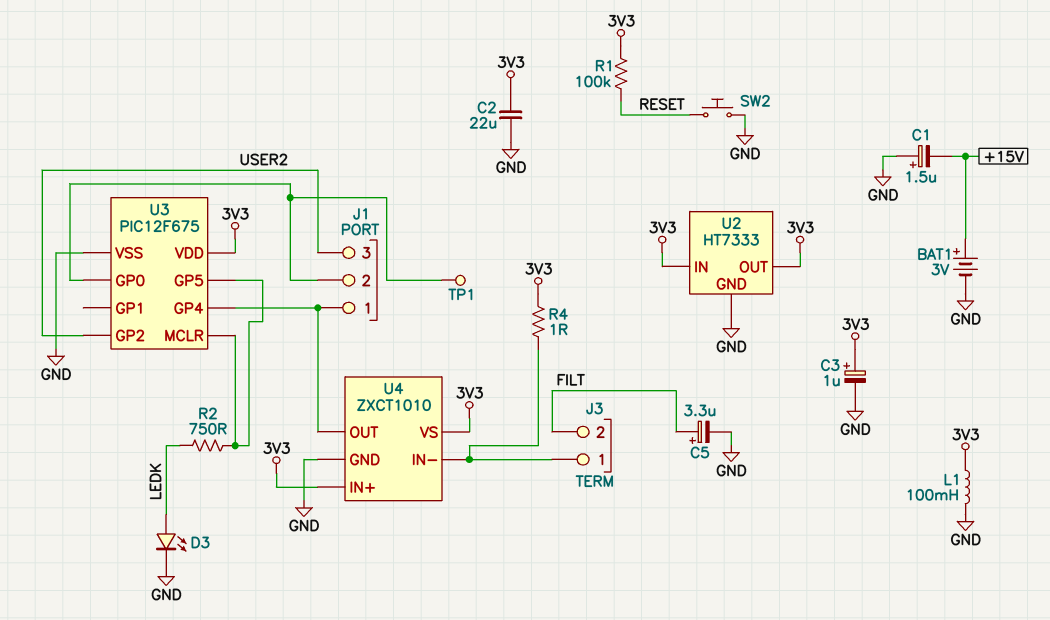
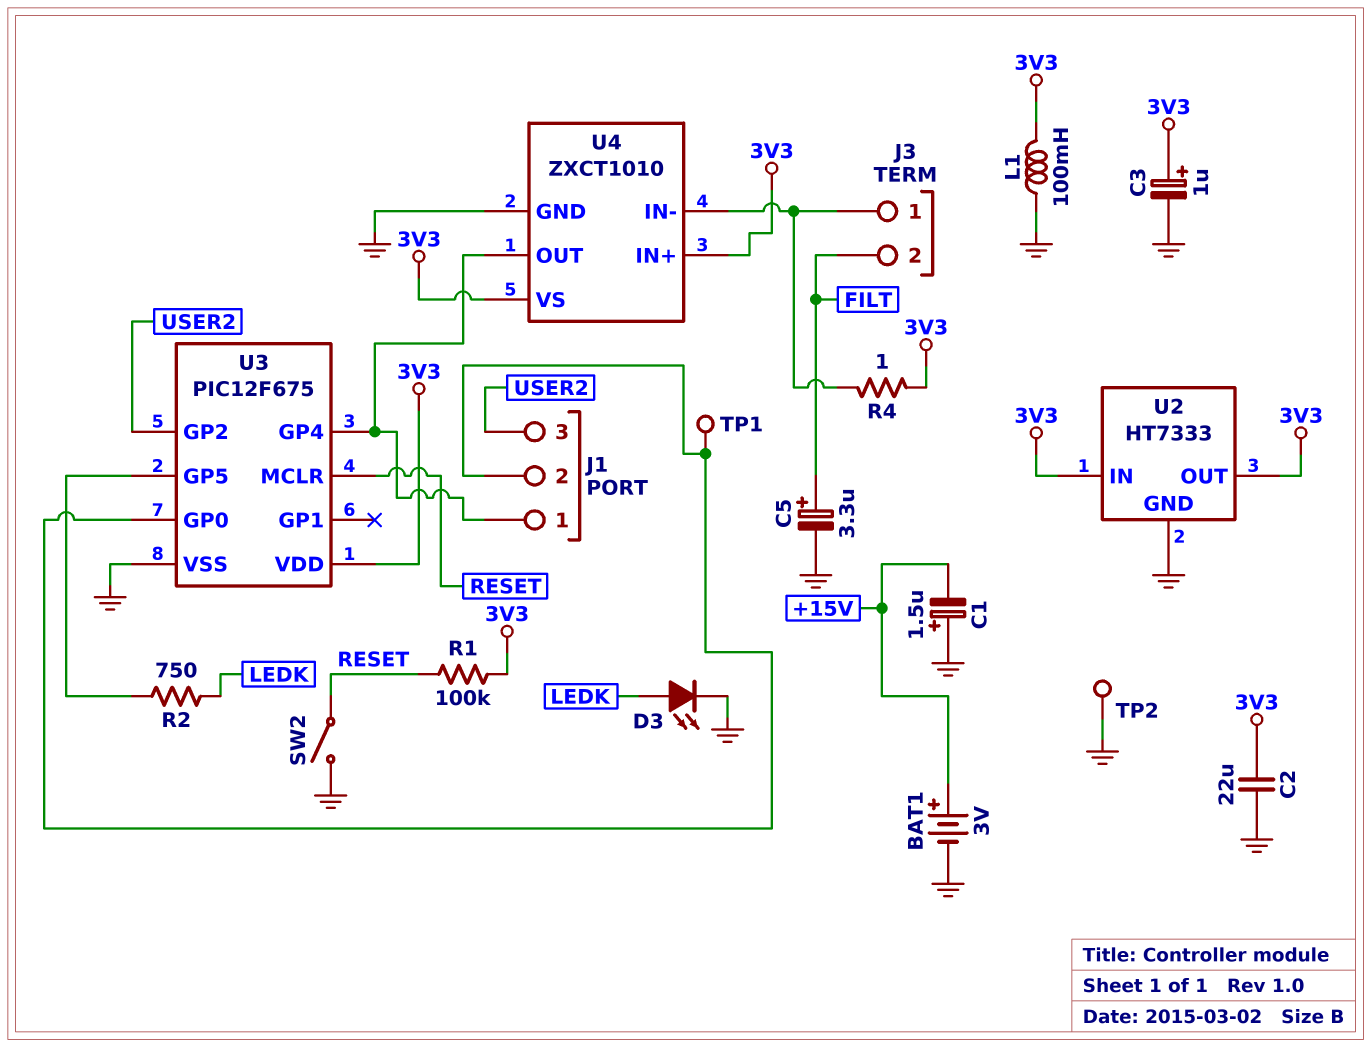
SW2: button (GND, RESET) -> switch (GND, RESET)
TP2: none -> test point (GND)
U3 pin MCLR: U3/GP5 -> RESET

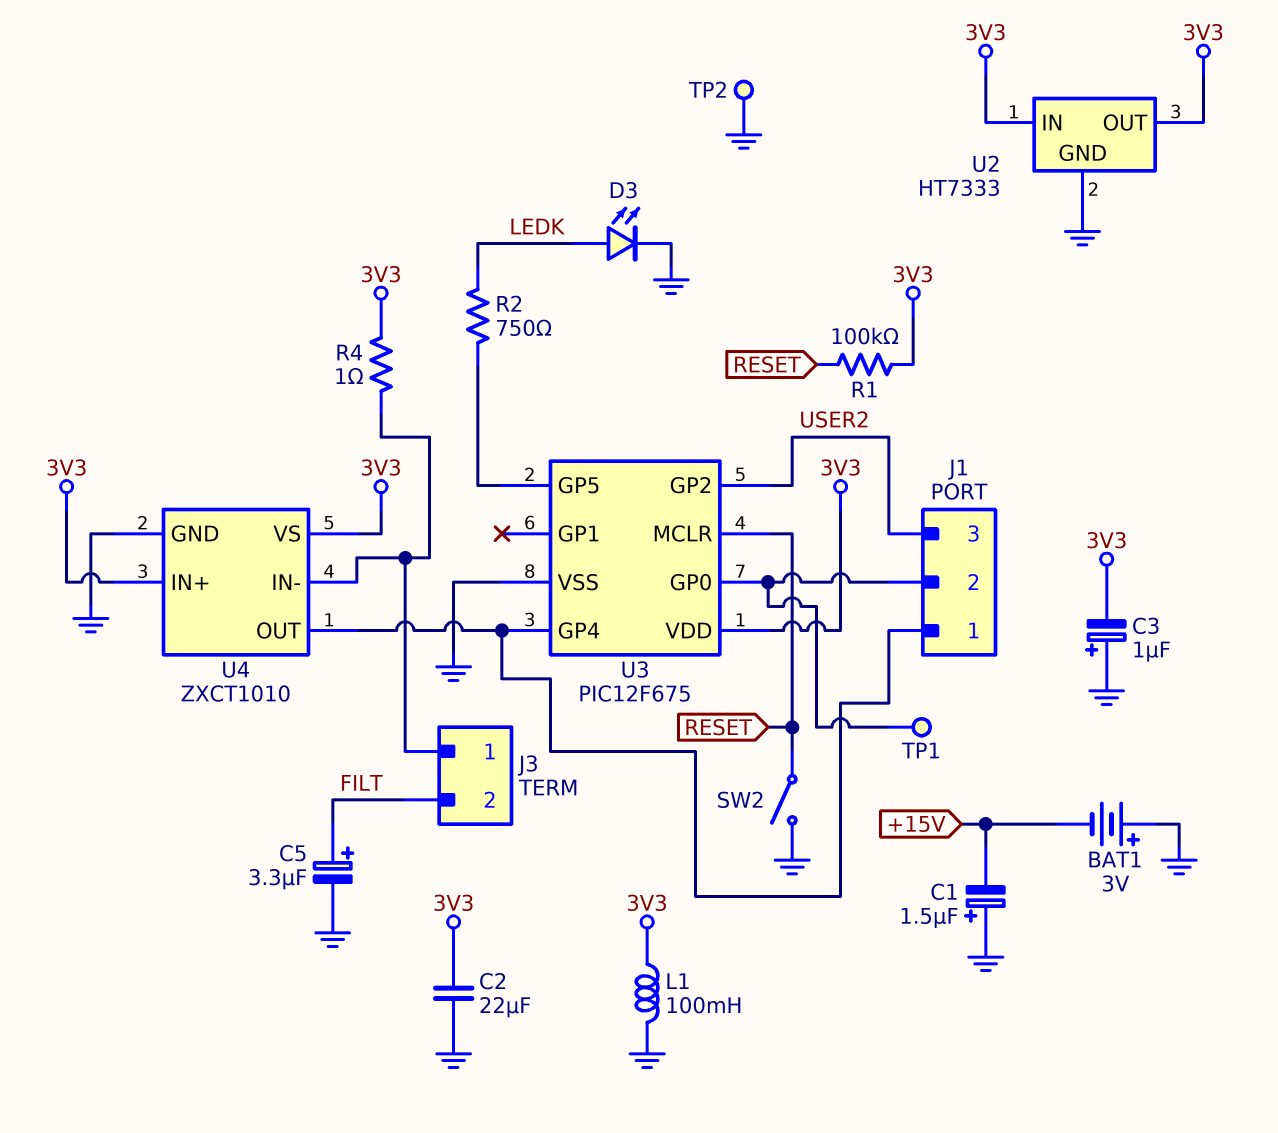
BAT1: 3V (plus +15V, minus GND) -> 3V (plus GND, minus +15V)
C3: 1uF (plus 3V3, minus GND) -> 1uF (plus GND, minus 3V3)

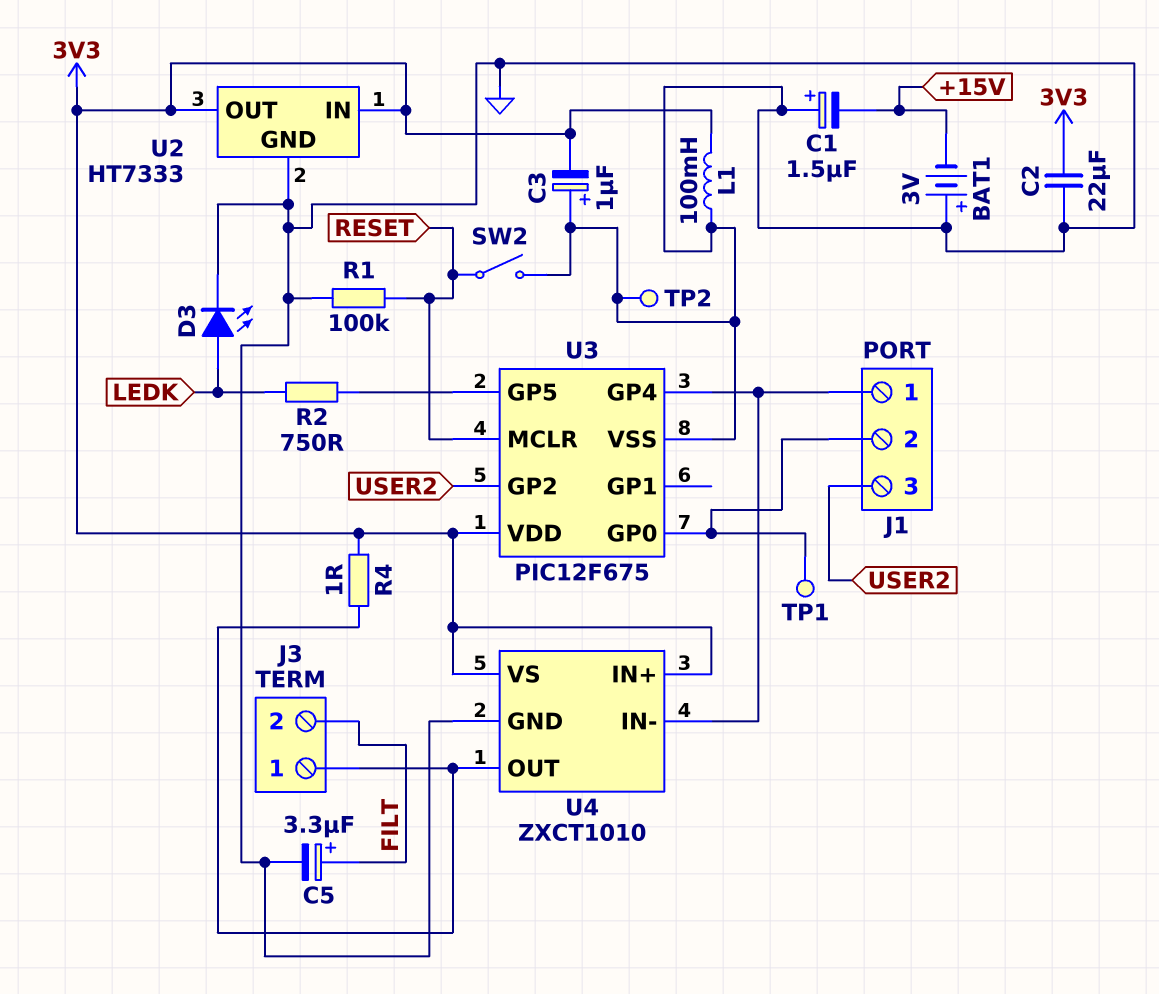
R1: 100k (3V3, RESET) -> 100k (GND, RESET)
U4 pin IN-: J3/1 -> J1/1
U4 pin OUT: J1/1 -> J3/1

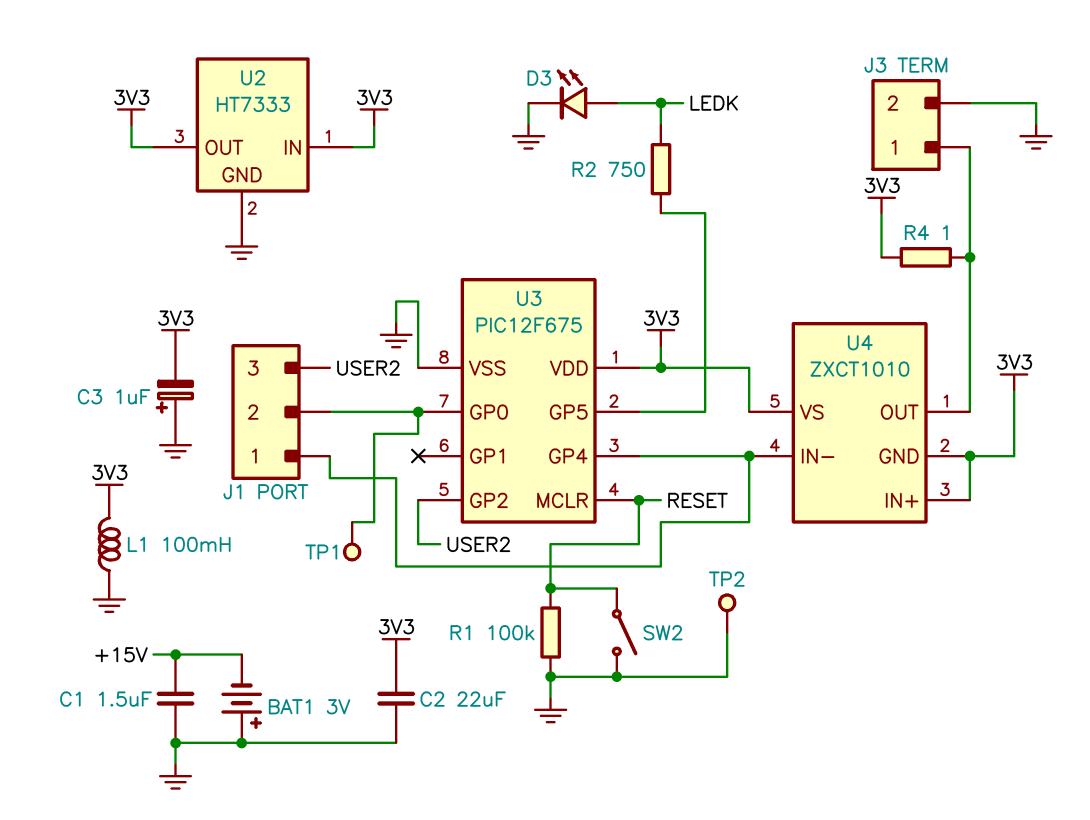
C1: 1.5uF (plus GND, minus +15V) -> 1.5uF (+15V, GND)
C5: 3.3uF (plus FILT, minus GND) -> none
J3 pin 2: FILT -> GND
U4 pin GND: GND -> 3V3

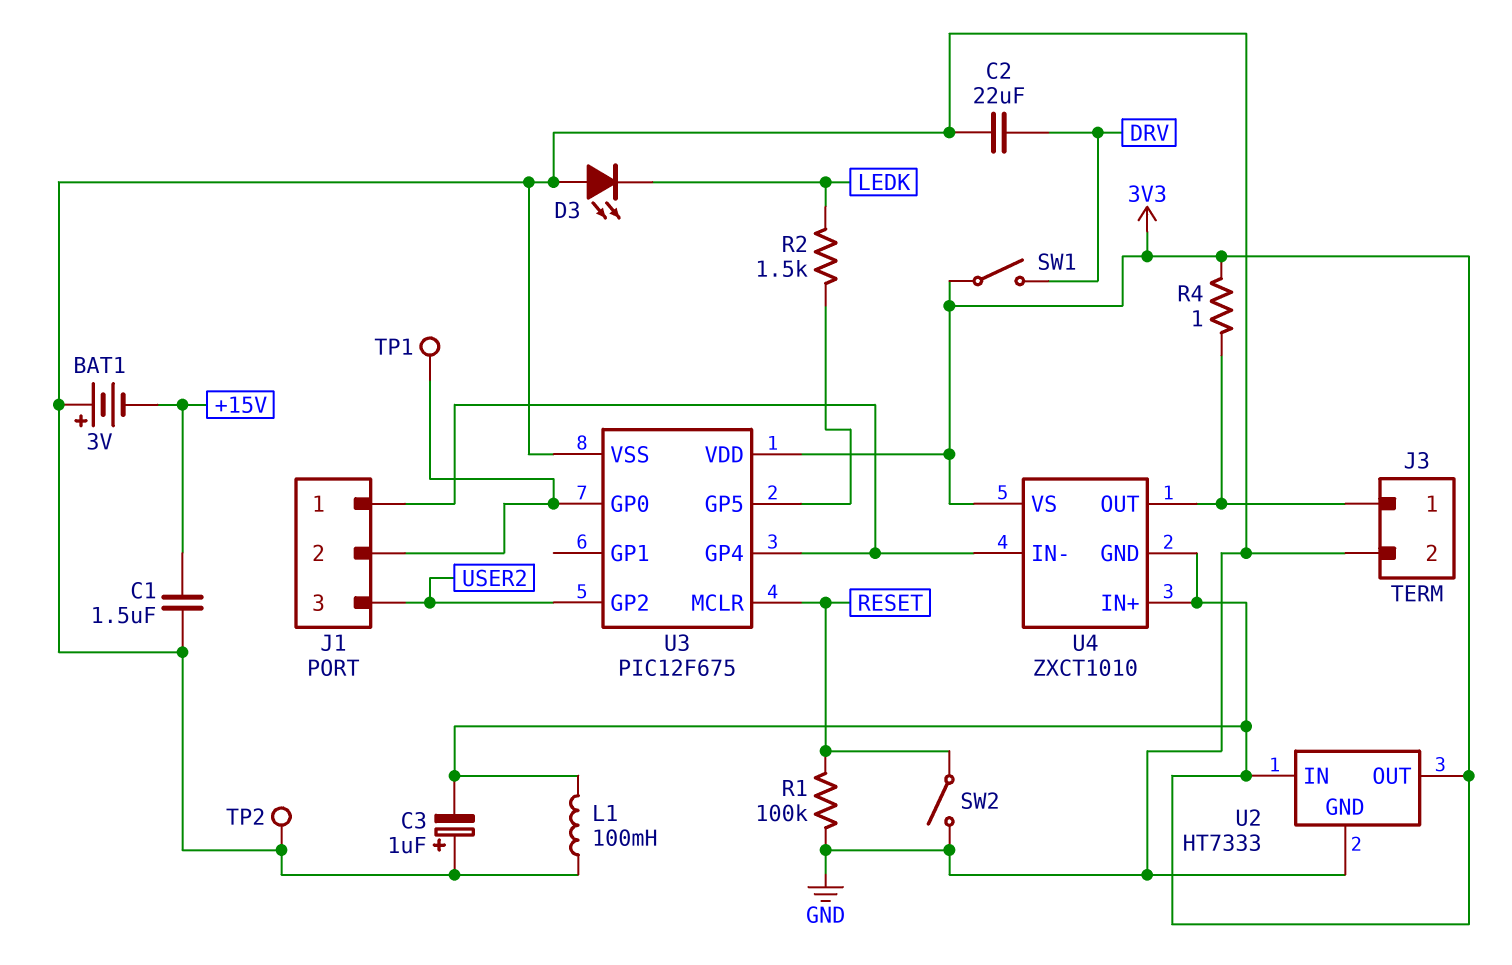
C2: 22uF (3V3, GND) -> 22uF (DRV, GND)
D3: LED (A LEDK, K GND) -> LED (A GND, K LEDK)
R2: 750 (LEDK, U3/GP5) -> 1.5k (LEDK, U3/GP5)
SW1: none -> switch (3V3, DRV)

